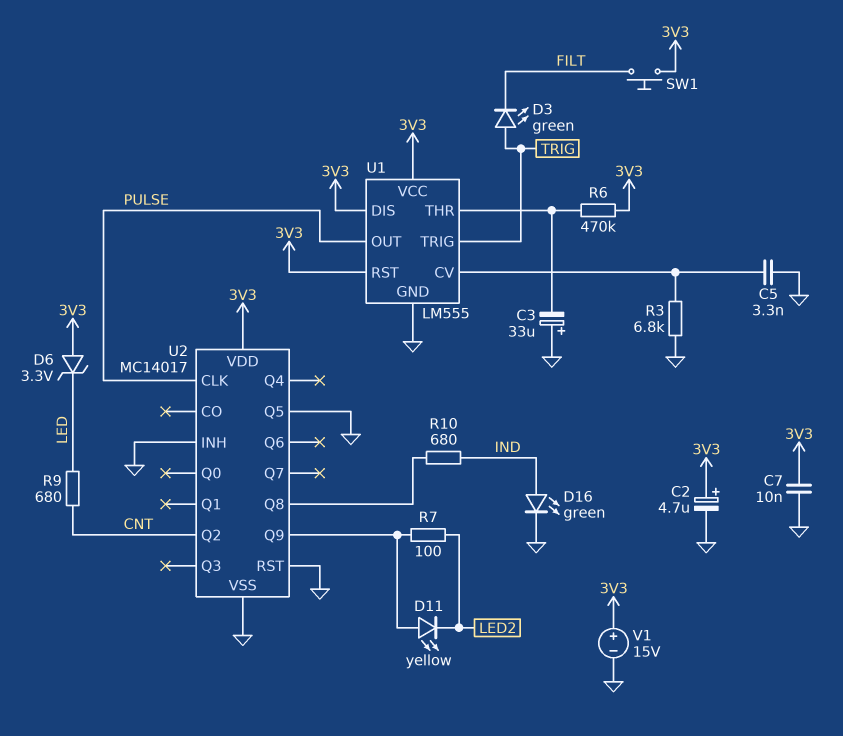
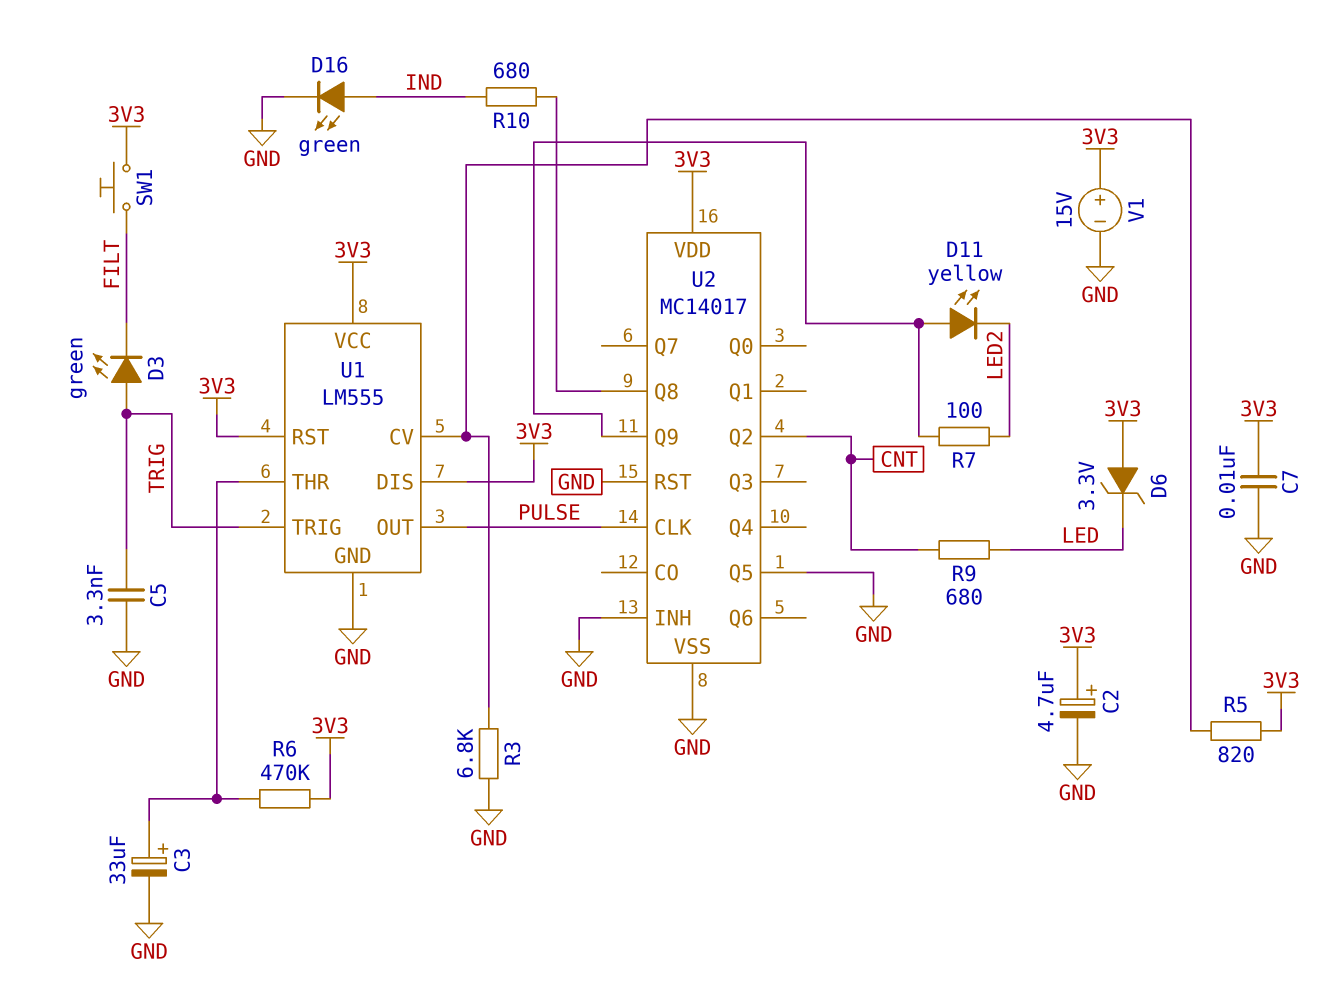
C3: 33uF (plus GND, minus U1/THR) -> 33uF (plus U1/THR, minus GND)
C5: 3.3nF (GND, U1/CV) -> 3.3nF (GND, TRIG)
R5: none -> 820 (3V3, U1/CV)

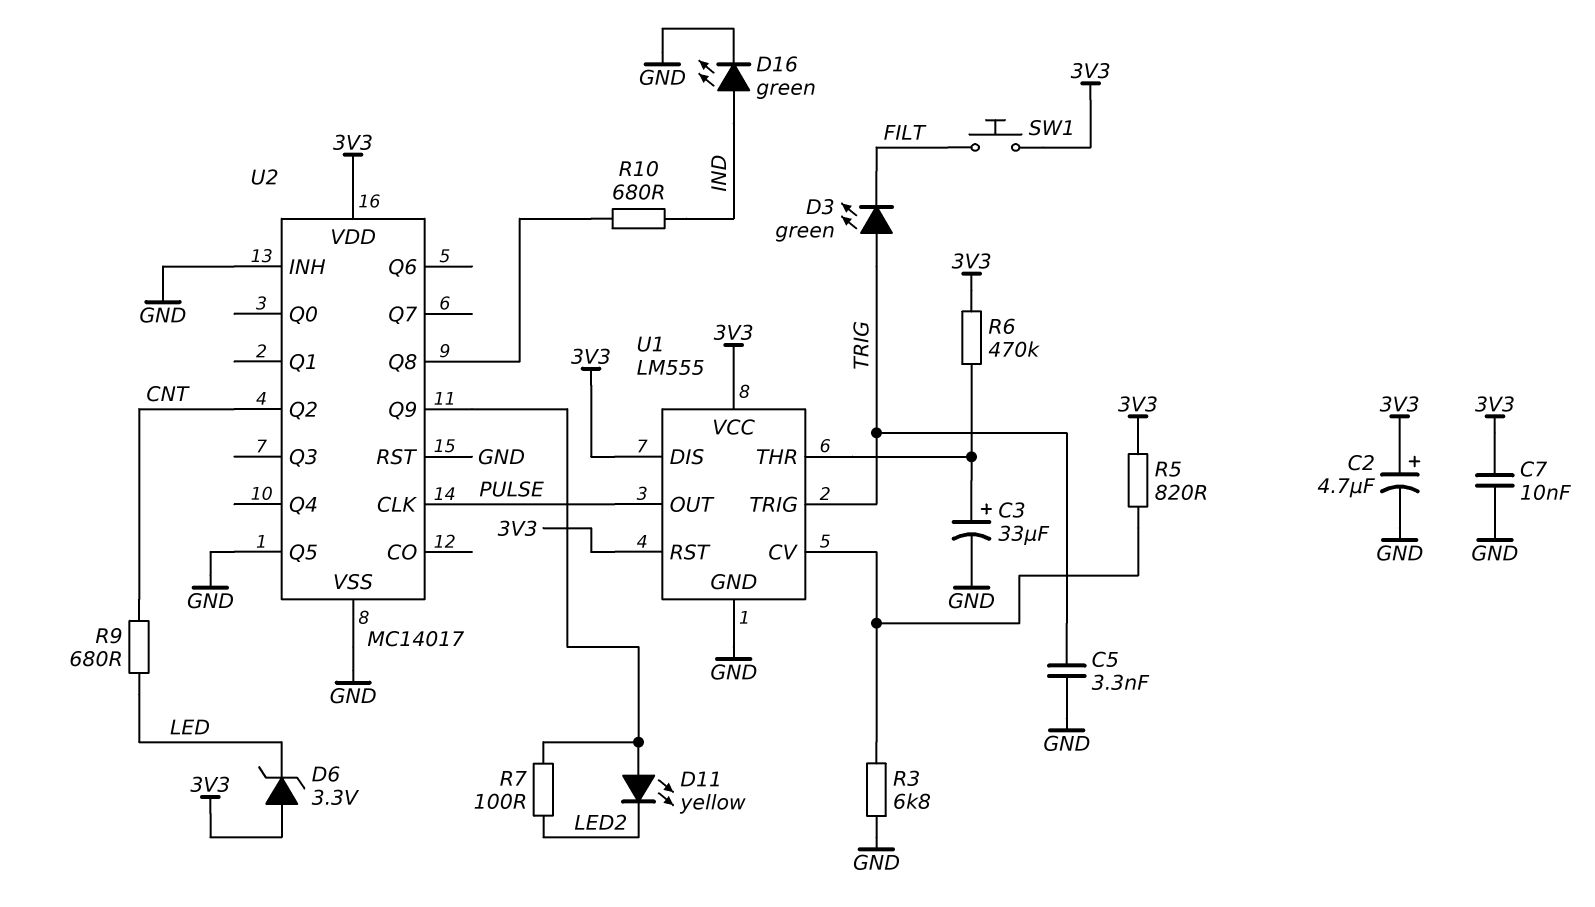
V1: 15V (plus 3V3, minus GND) -> none

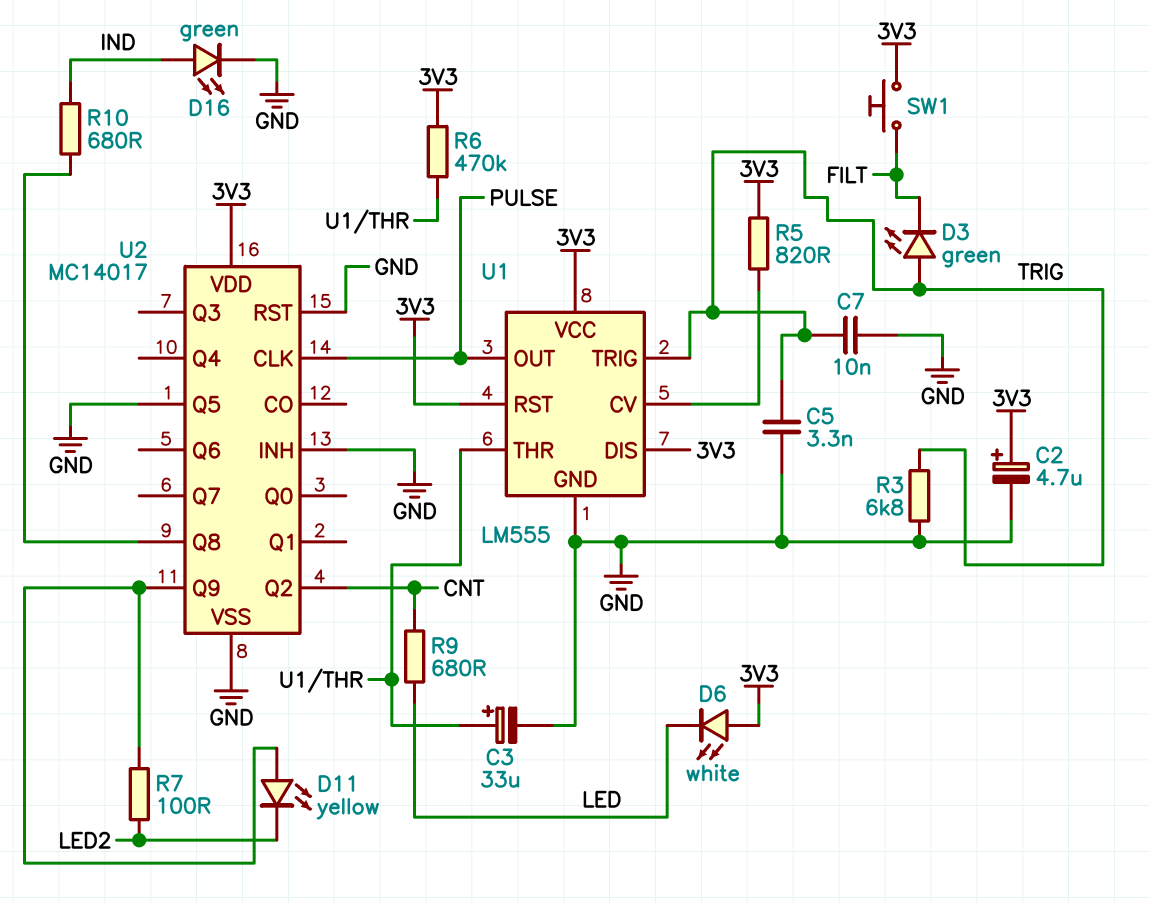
C7: 10nF (3V3, GND) -> 10nF (GND, TRIG)
D6: zener 3.3V (A 3V3, K LED) -> LED white (A 3V3, K LED)
R3: 6.8k (GND, U1/CV) -> 6.8k (GND, TRIG)

